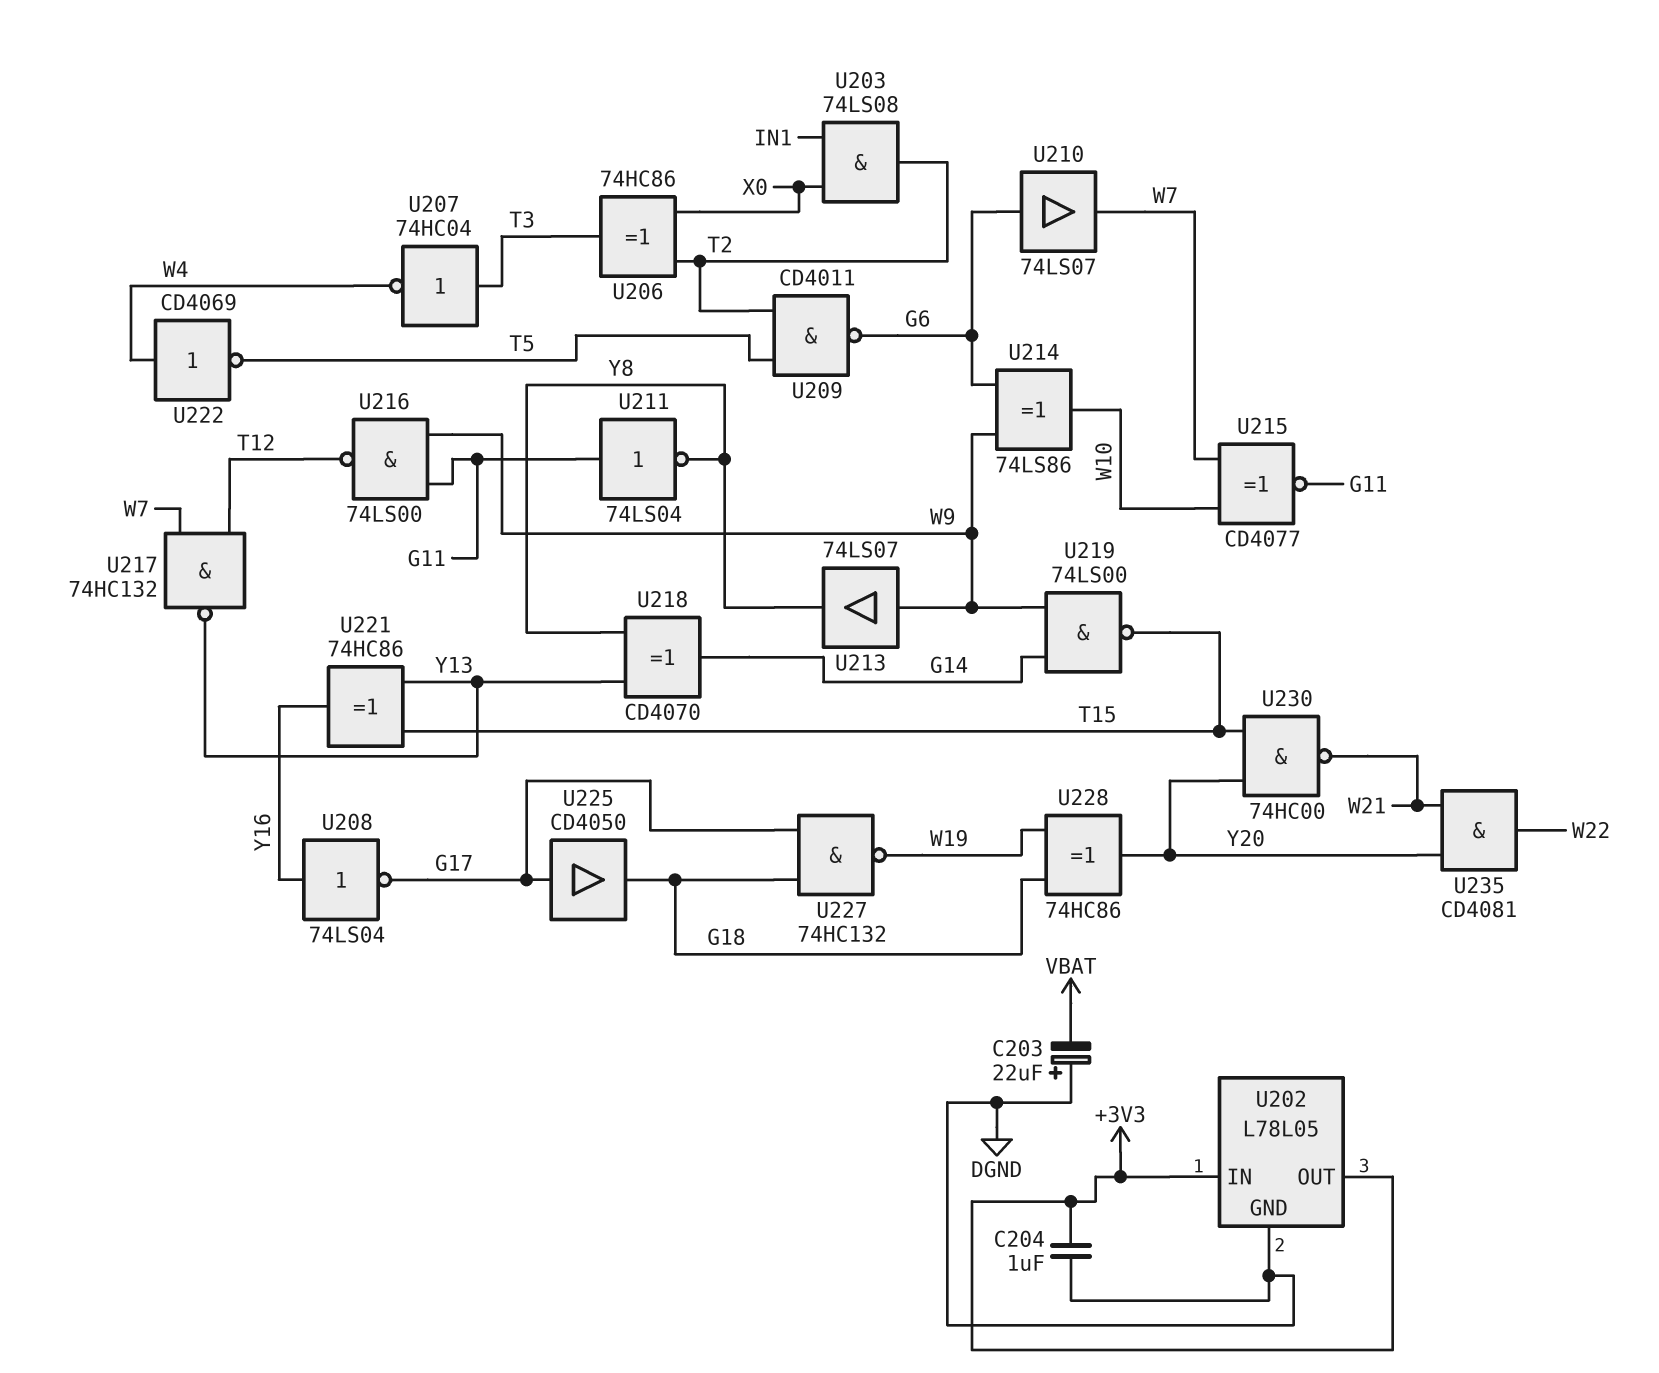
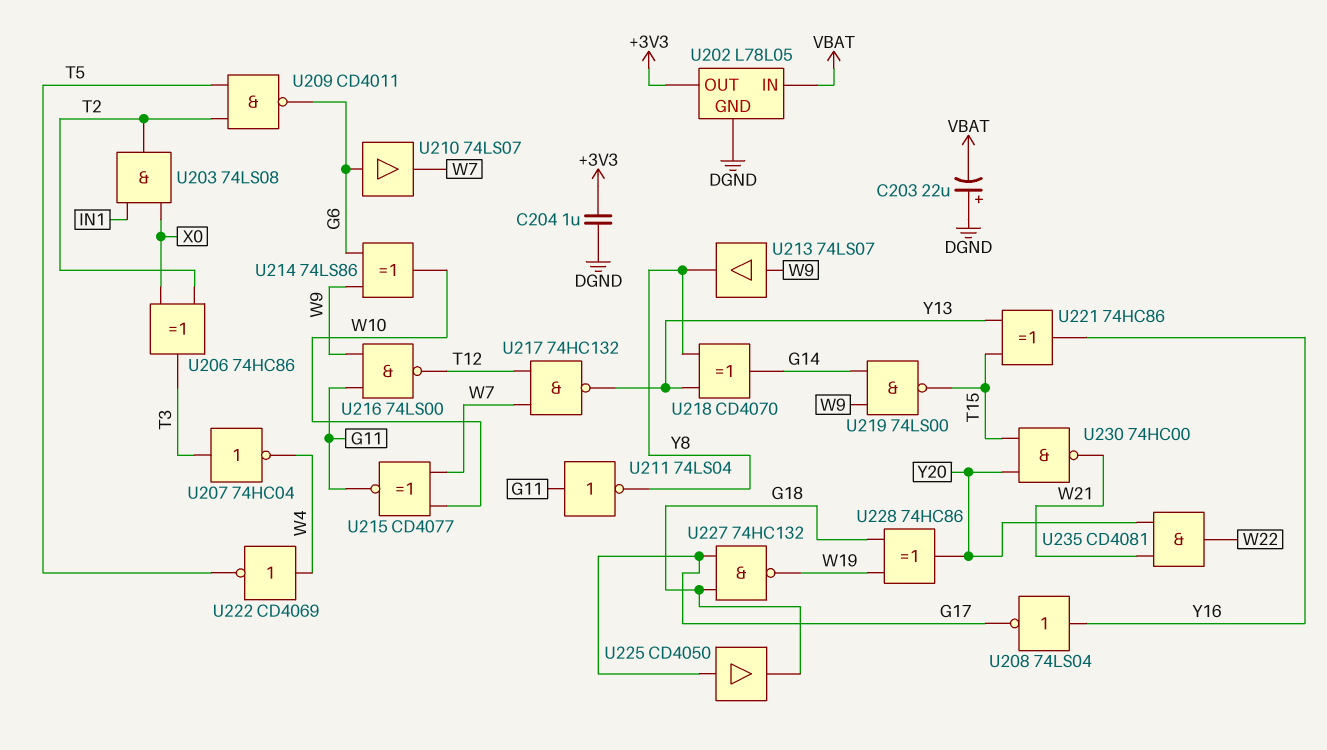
U202 pin IN: +3V3 -> VBAT

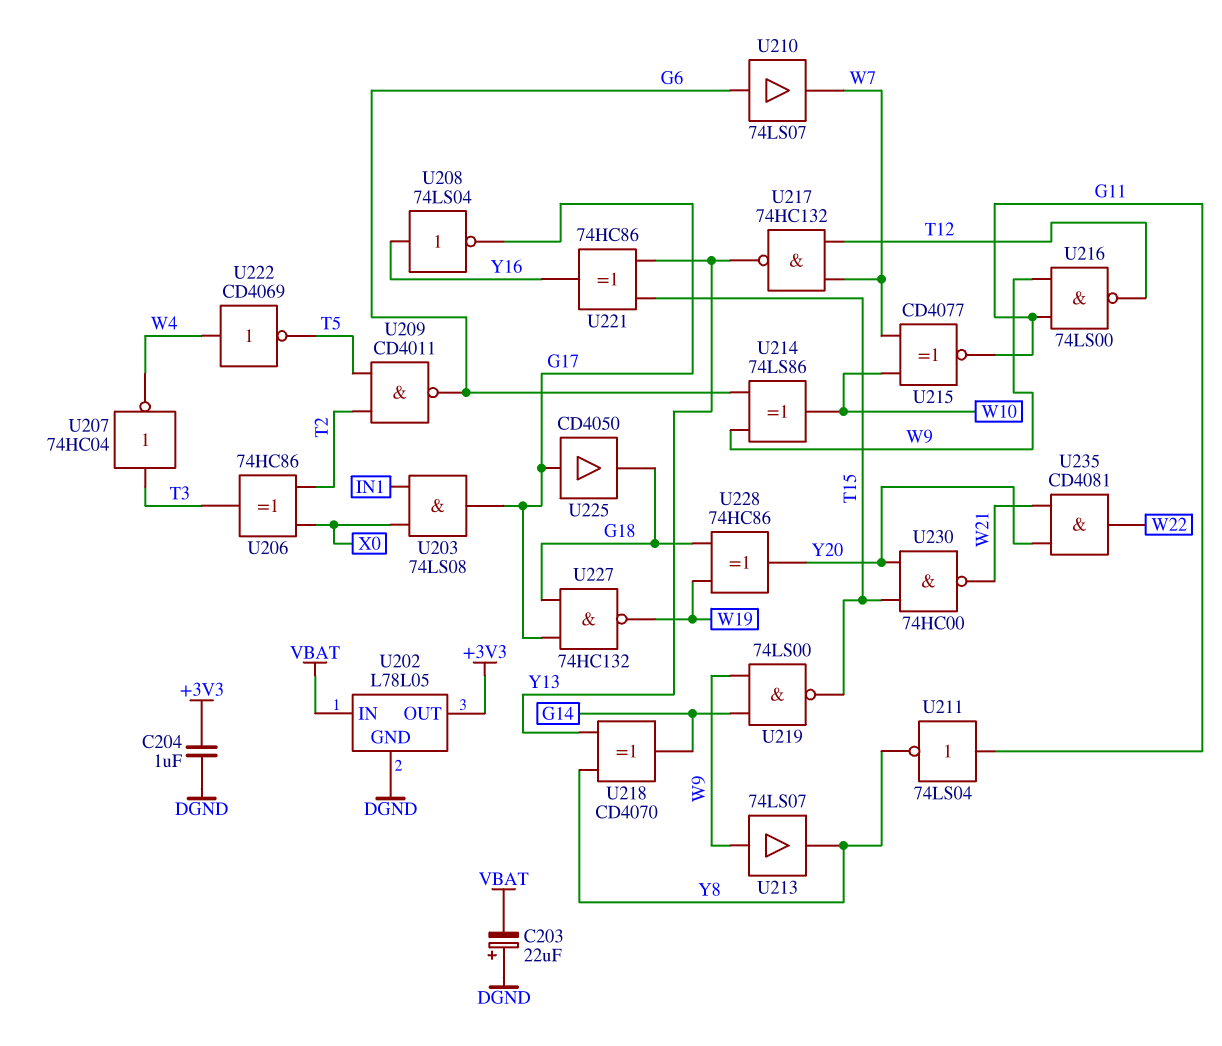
U203: AND 74LS08 (in IN1, in X0, out T2) -> AND 74LS08 (in IN1, in X0, out G17)

